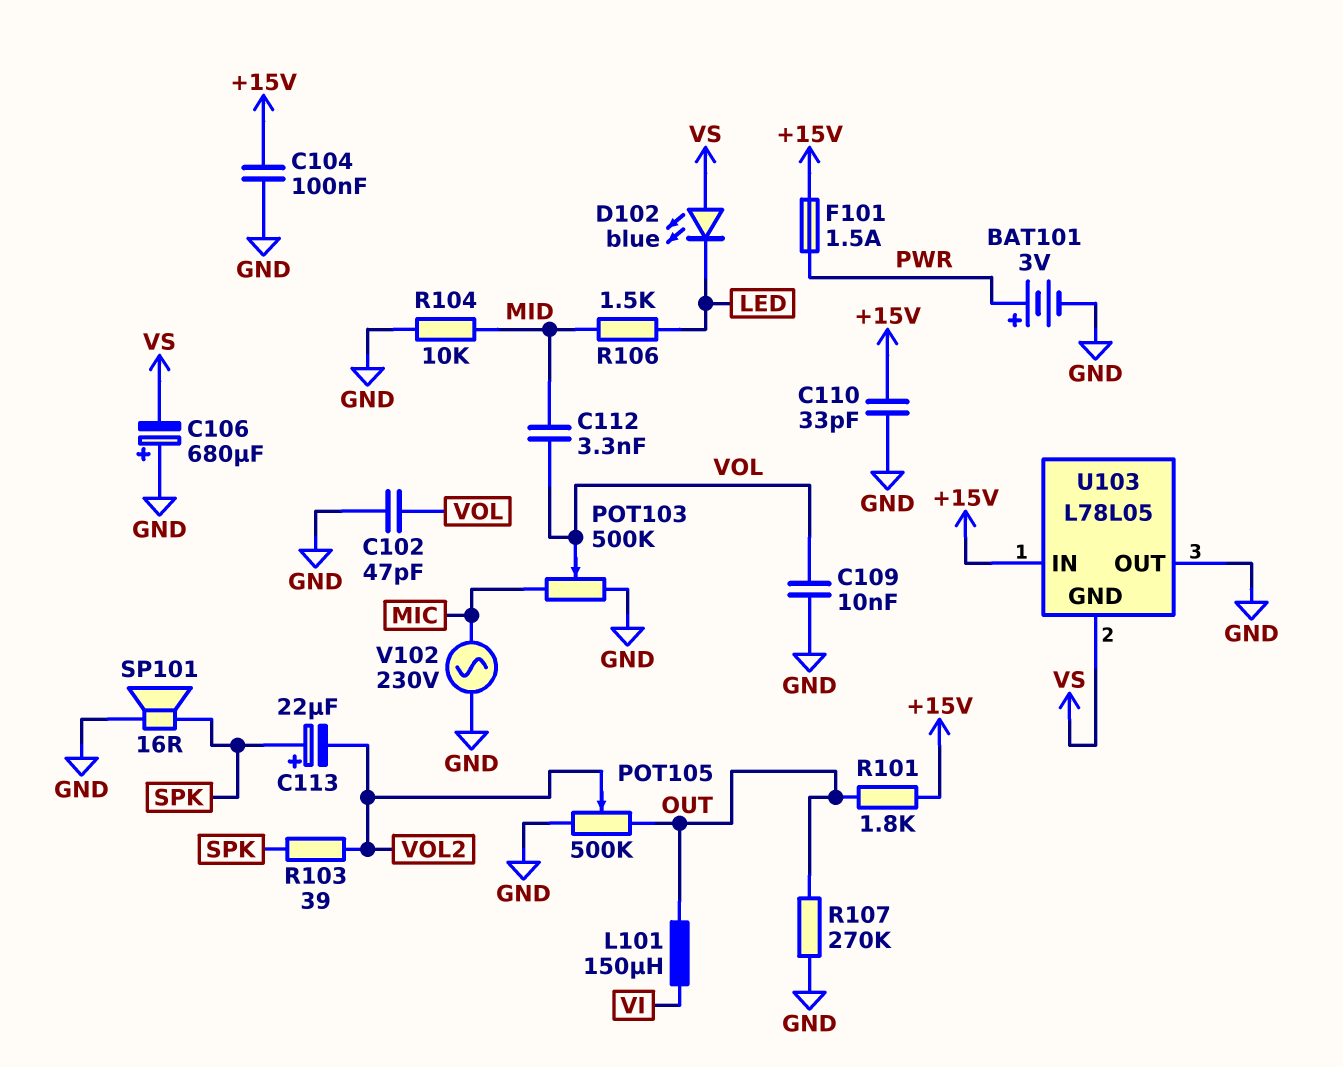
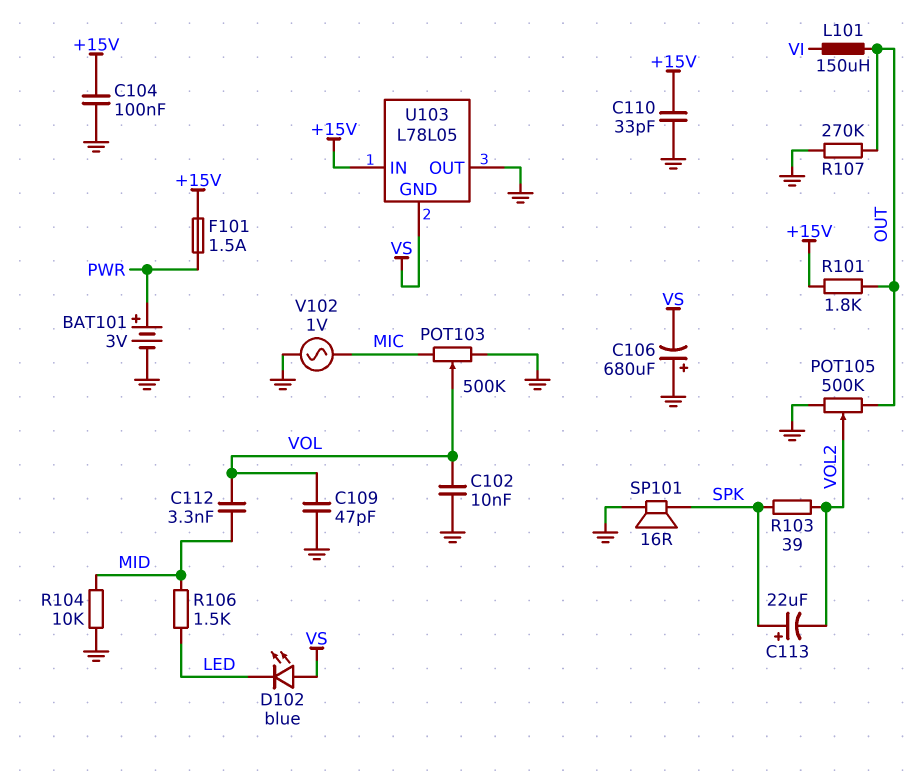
C102: 47pF (GND, VOL) -> 10nF (GND, VOL)
C109: 10nF (GND, VOL) -> 47pF (GND, VOL)
V102: AC 230V (GND, MIC) -> AC 1V (GND, MIC)

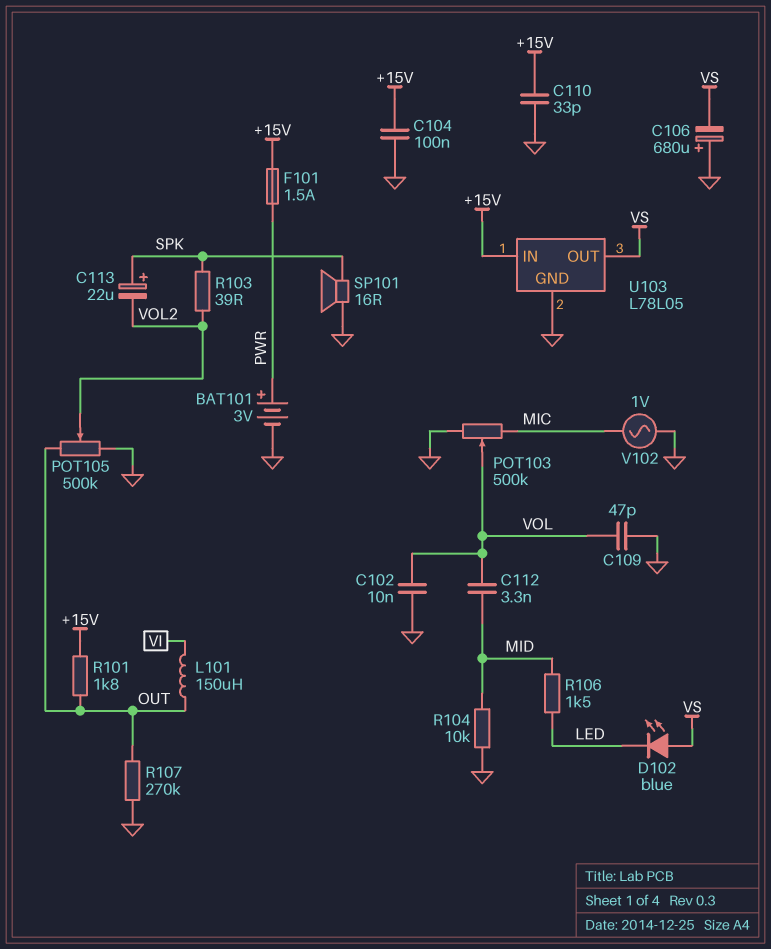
U103 pin GND: VS -> GND
U103 pin OUT: GND -> VS

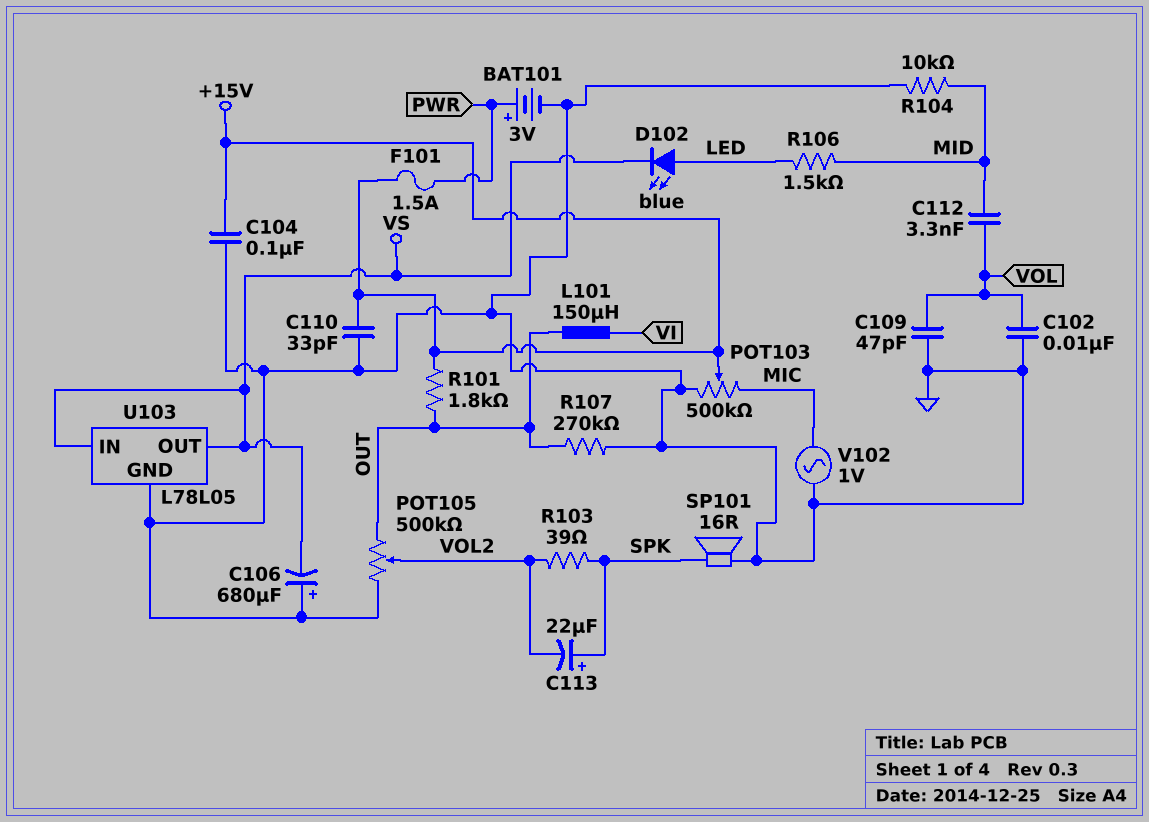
D102: LED blue (A VS, K LED) -> LED blue (A LED, K VS)
POT103: 500k (GND, MIC, wiper VOL) -> 500k (GND, MIC, wiper +15V)
U103 pin IN: +15V -> VS

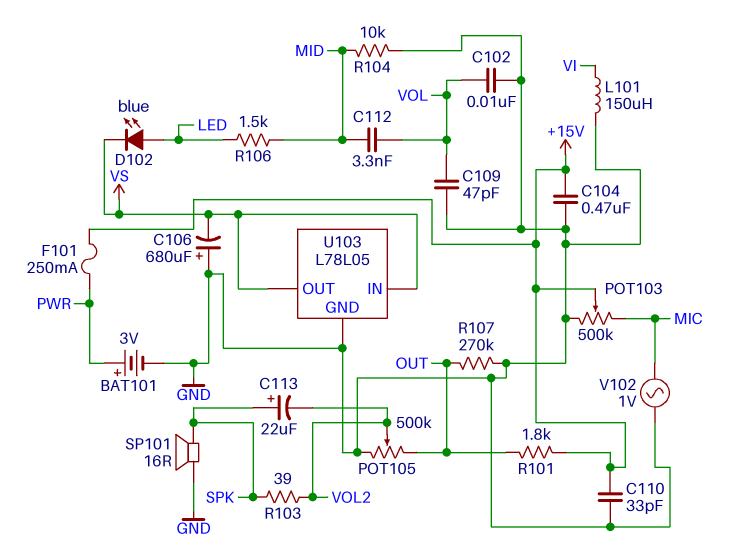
C104: 100nF (+15V, GND) -> 470nF (+15V, GND)
F101: 1.5A (+15V, PWR) -> 250mA (+15V, PWR)
L101: 150uH (OUT, VI) -> 150uH (GND, VI)

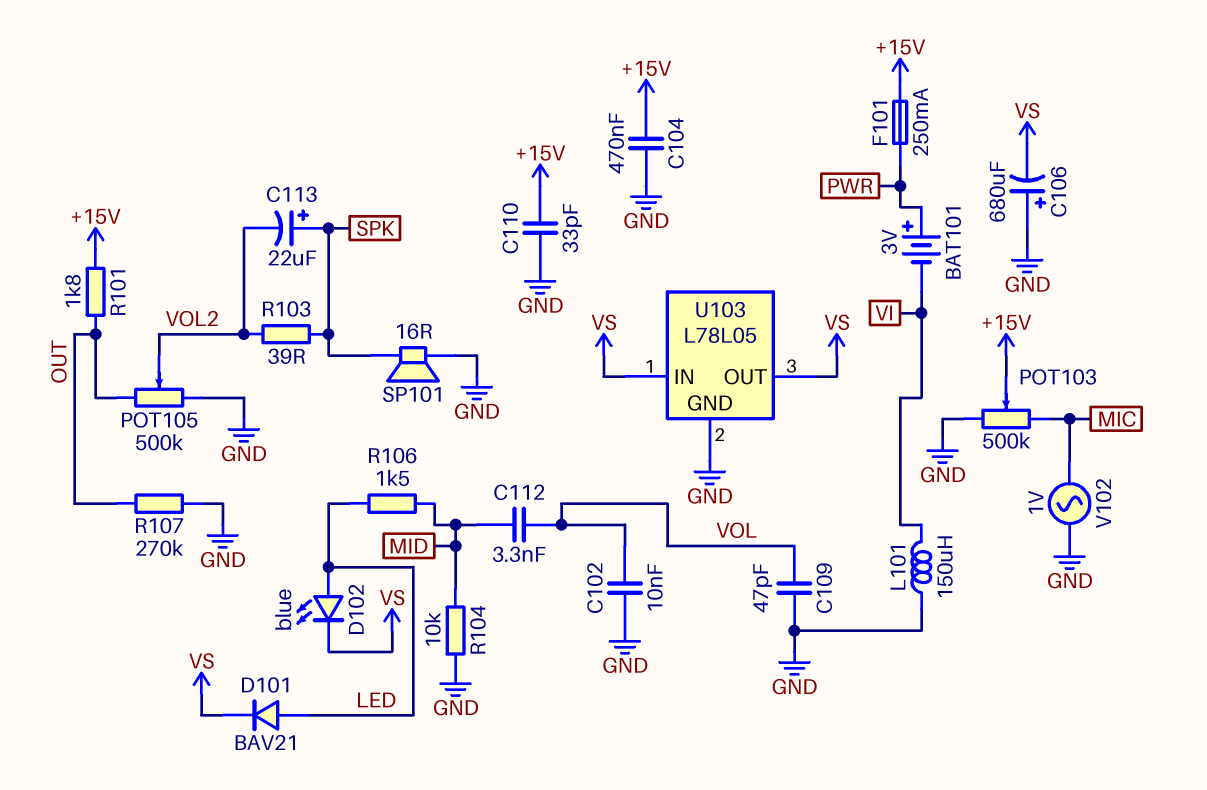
BAT101: 3V (plus PWR, minus GND) -> 3V (plus PWR, minus VI)
D101: none -> diode BAV21 (A LED, K VS)

